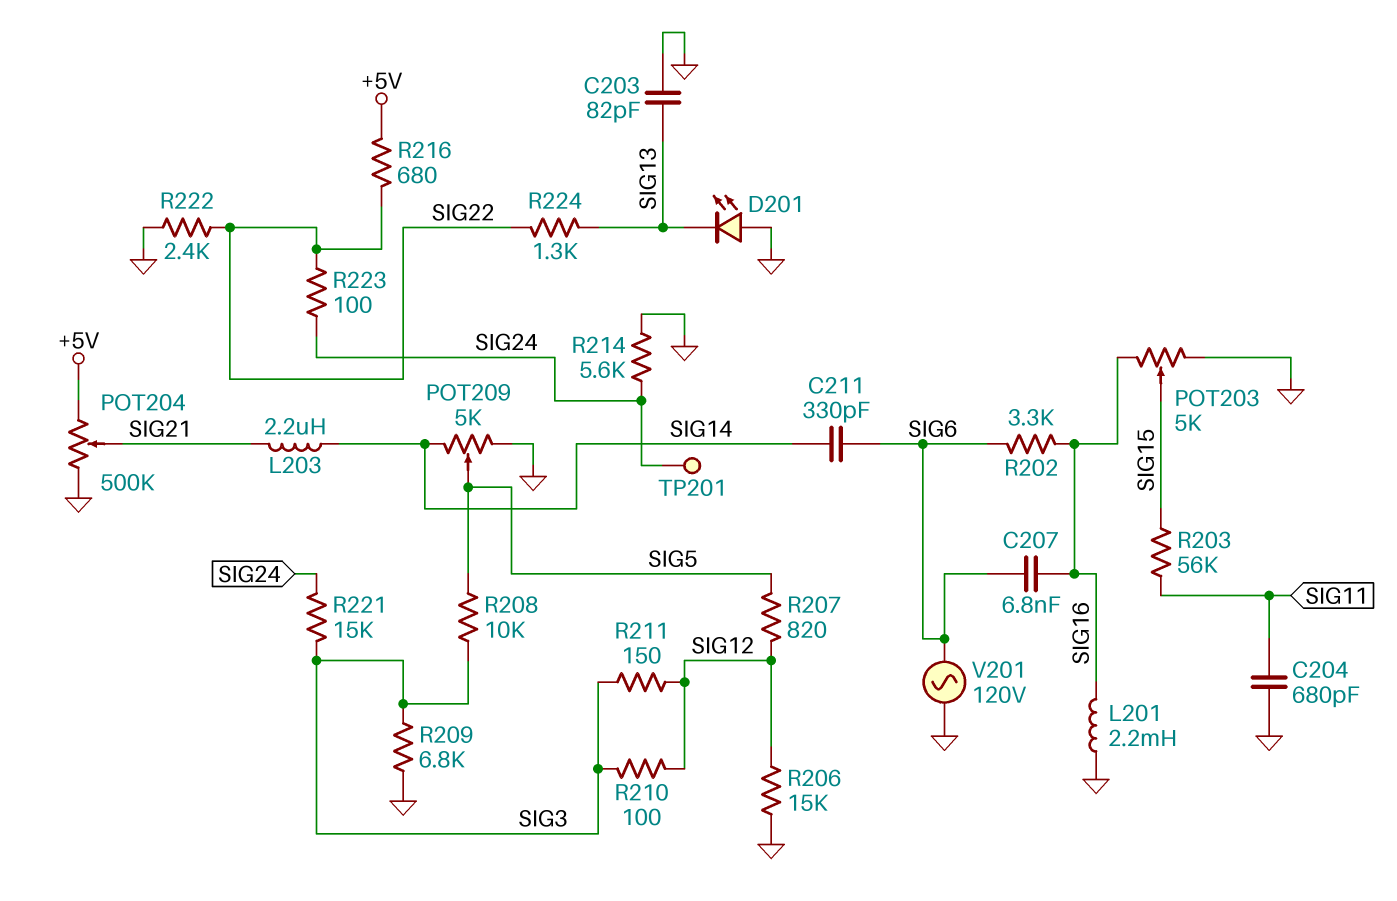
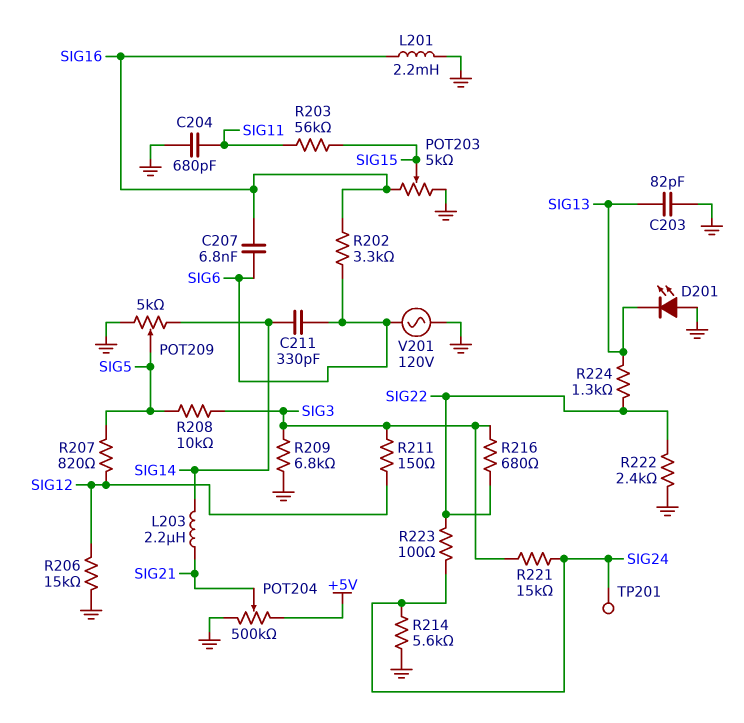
R210: 100 (SIG3, SIG12) -> none
R216: 680 (+5V, SIG22) -> 680 (SIG3, SIG22)

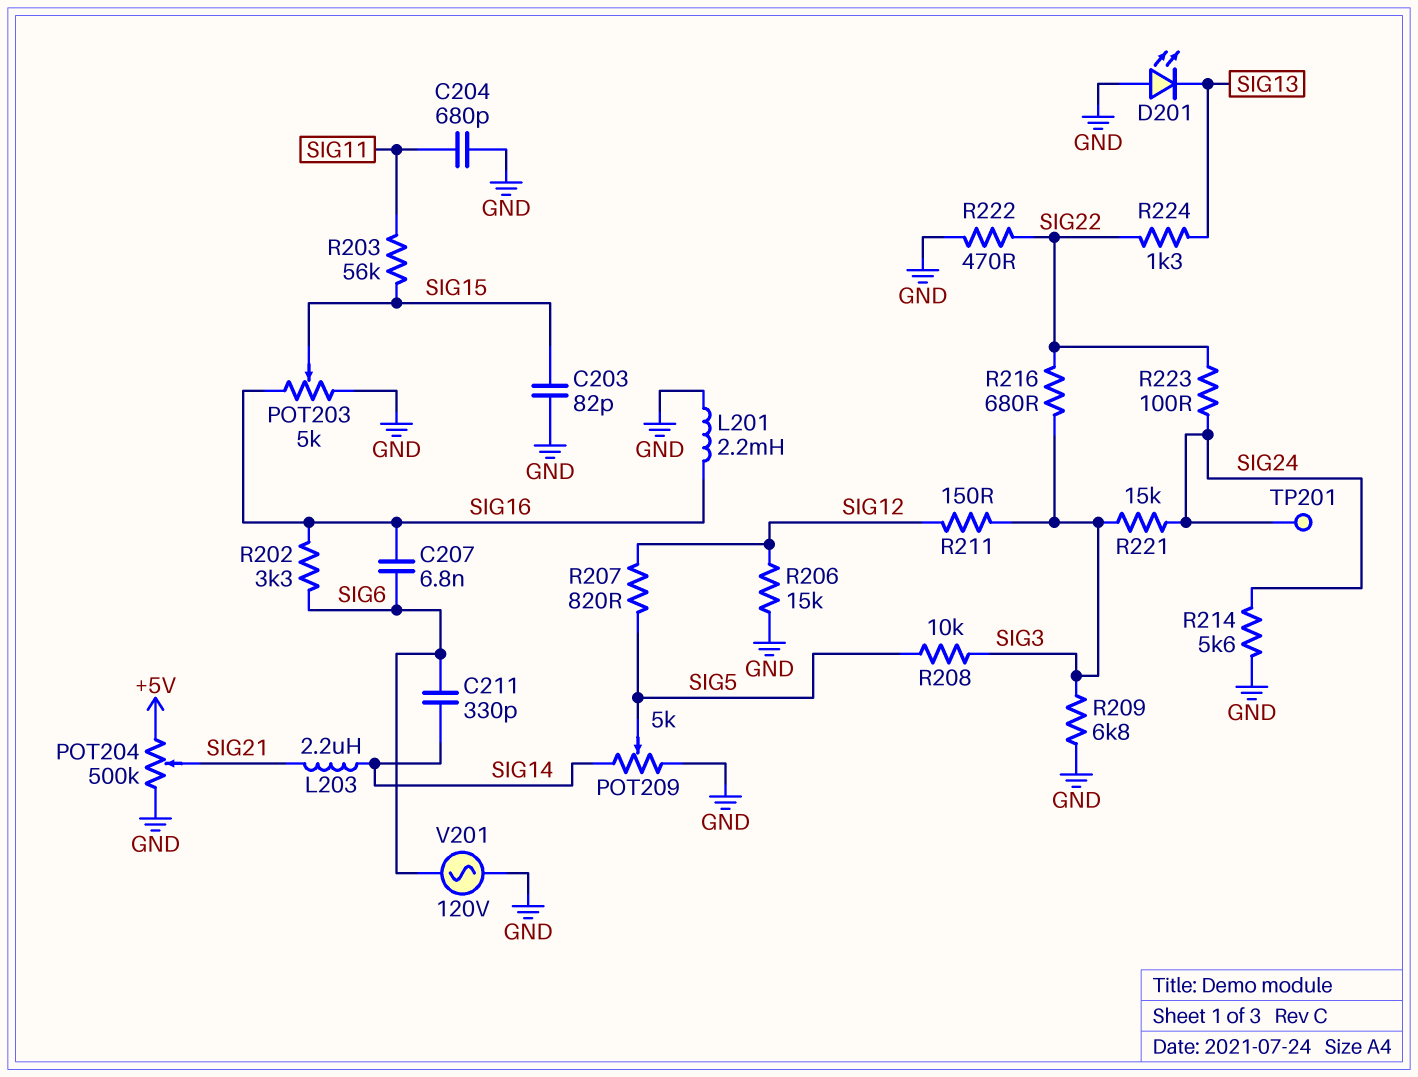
C203: 82pF (GND, SIG13) -> 82pF (GND, SIG15)
R222: 2.4k (GND, SIG22) -> 470 (GND, SIG22)

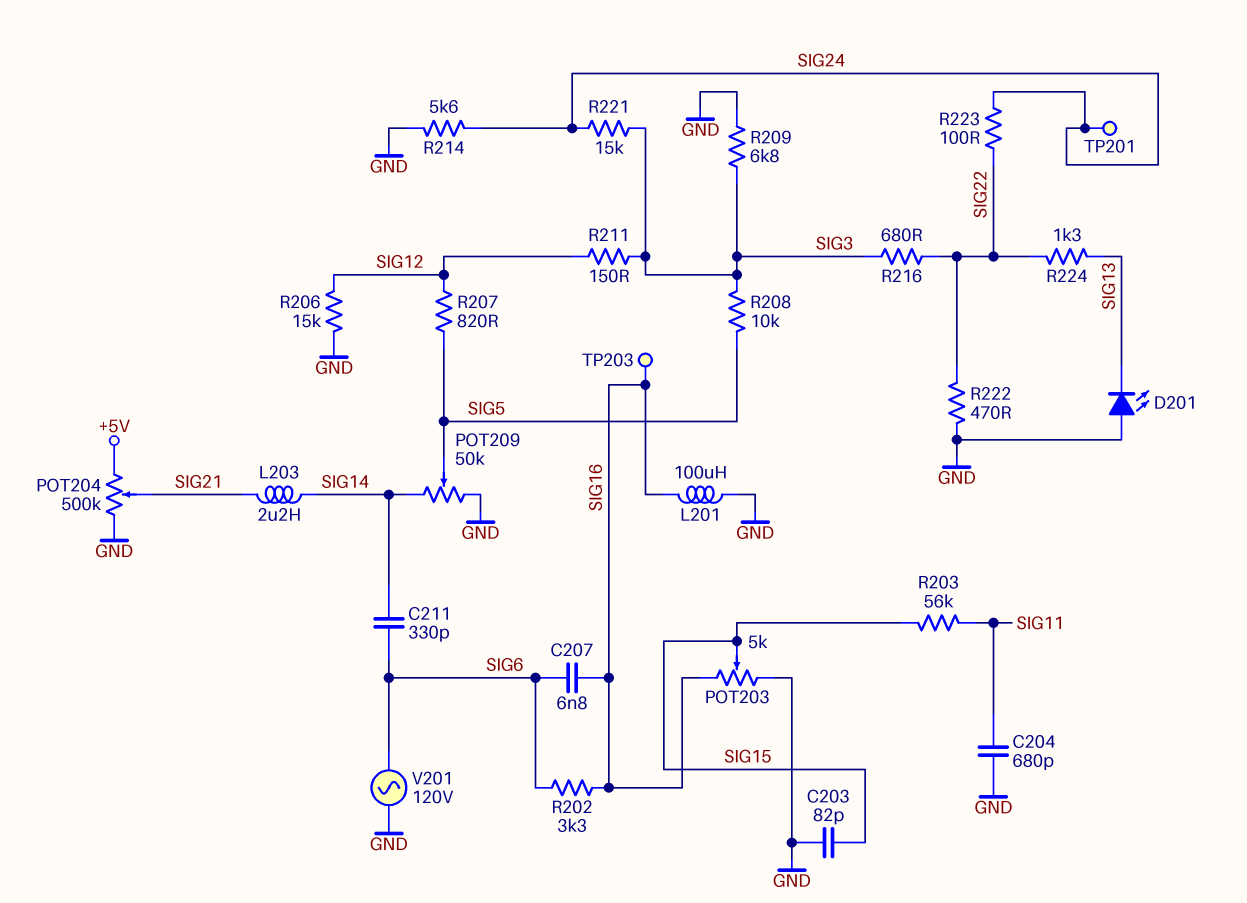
L201: 2.2mH (GND, SIG16) -> 100uH (GND, SIG16)
POT209: 5k (GND, SIG14, wiper SIG5) -> 50k (GND, SIG14, wiper SIG5)
TP203: none -> test point (SIG16)

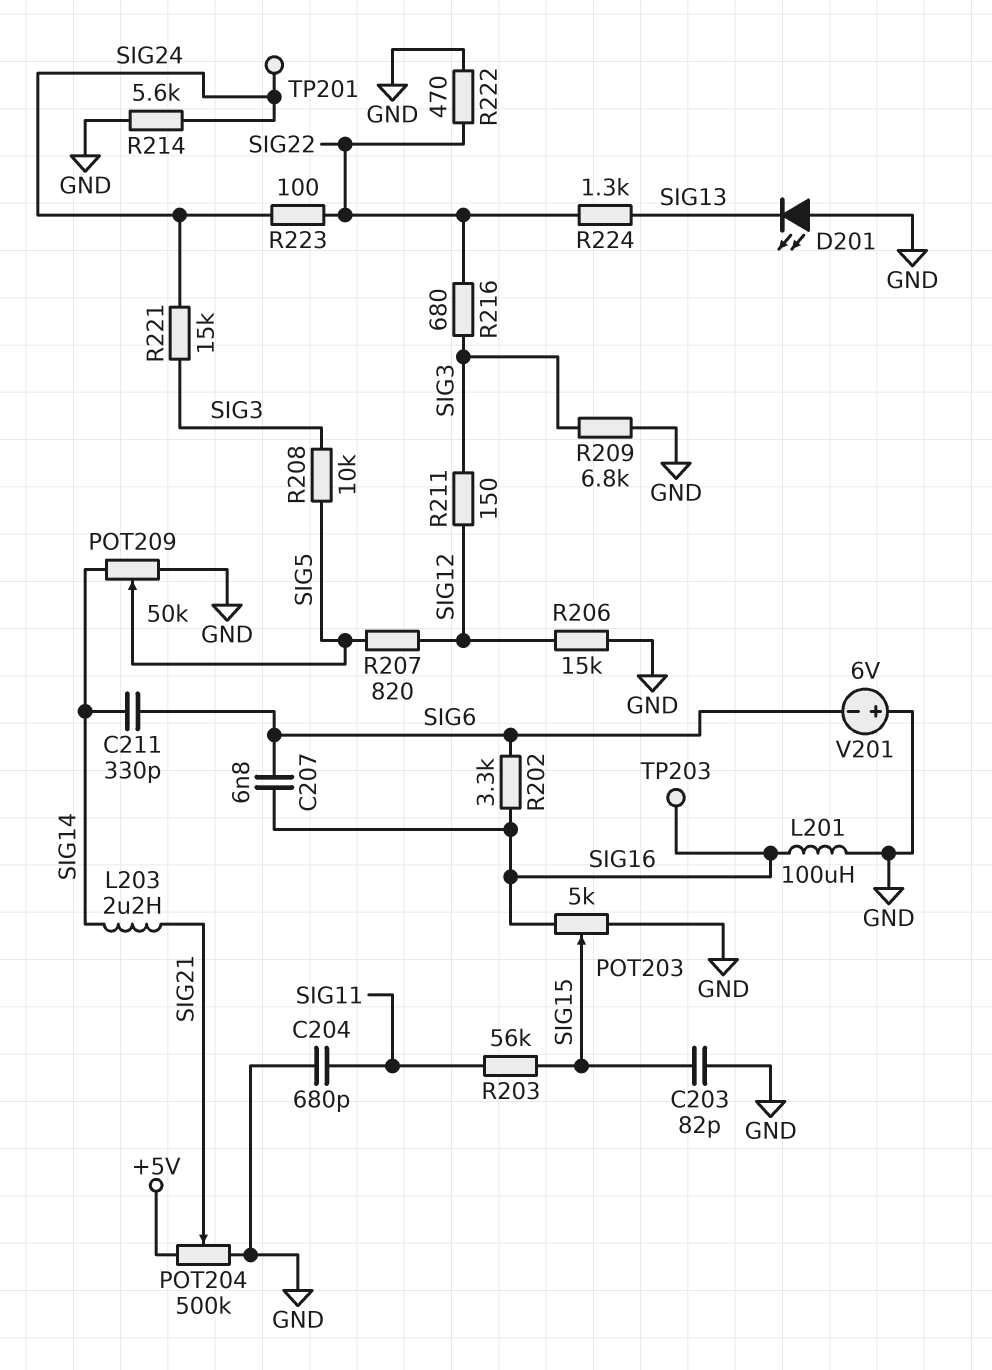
V201: AC 120V (GND, SIG6) -> 6V (plus GND, minus SIG6)

